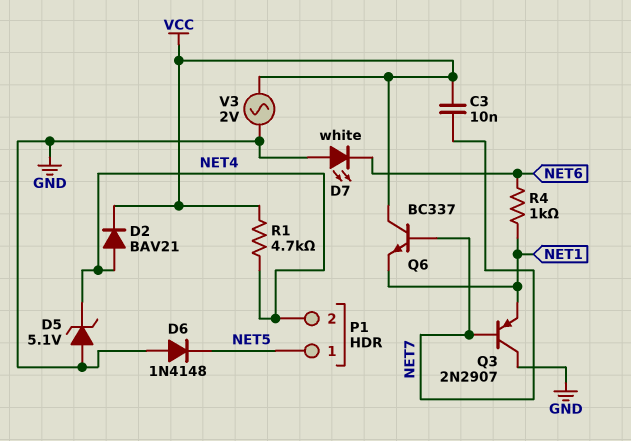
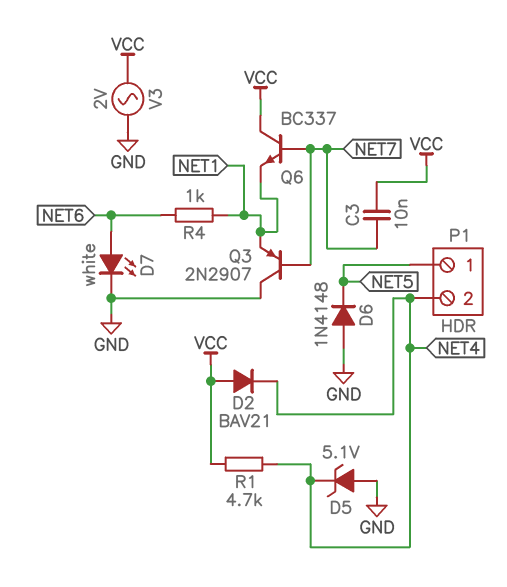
D2: diode BAV21 (A NET4, K VCC) -> diode BAV21 (A VCC, K NET4)
D7: LED white (A GND, K NET6) -> LED white (A NET6, K GND)

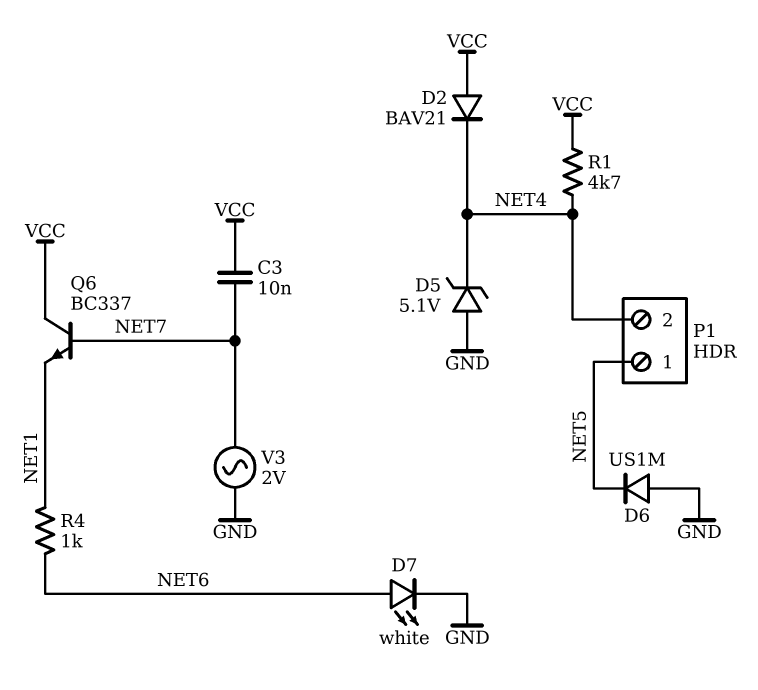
D6: diode 1N4148 (A GND, K NET5) -> diode US1M (A GND, K NET5)
Q3: PNP 2N2907 (B NET7, C GND, E NET1) -> none
V3: AC 2V (GND, VCC) -> AC 2V (GND, NET7)

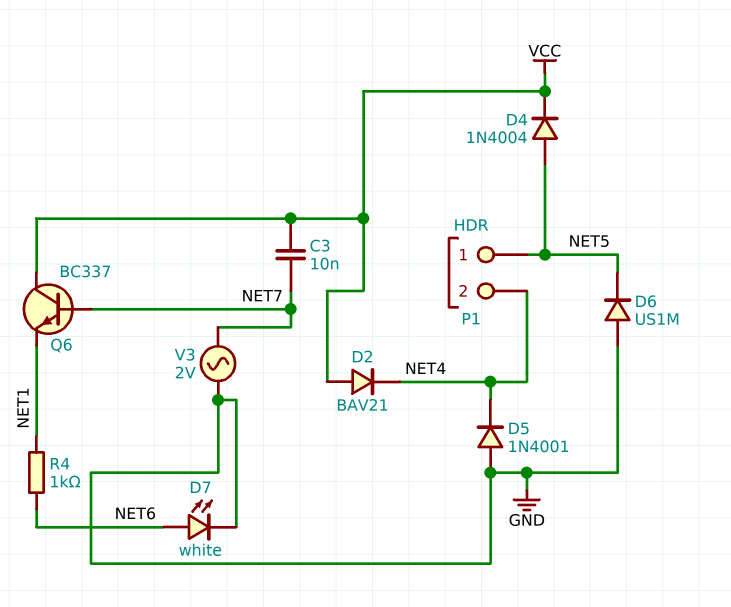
D4: none -> diode 1N4004 (A NET5, K VCC)
D5: zener 5.1V (A GND, K NET4) -> diode 1N4001 (A GND, K NET4)
R1: 4.7k (NET4, VCC) -> none

